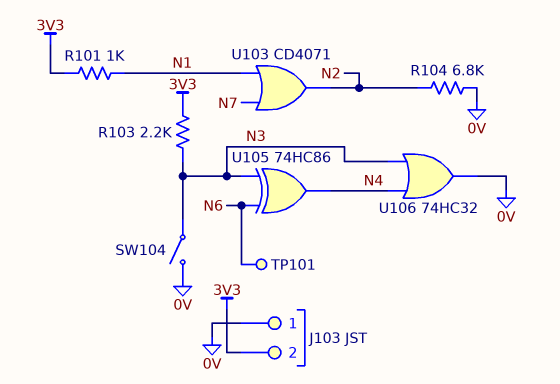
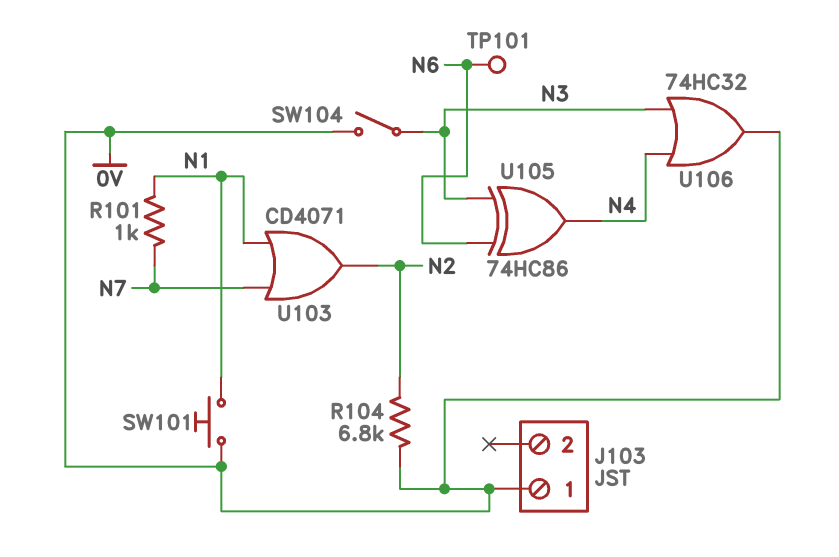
J103 pin 2: 3V3 -> none
R101: 1k (3V3, N1) -> 1k (N1, N7)
R103: 2.2k (3V3, N3) -> none
SW101: none -> button (0V, N1)

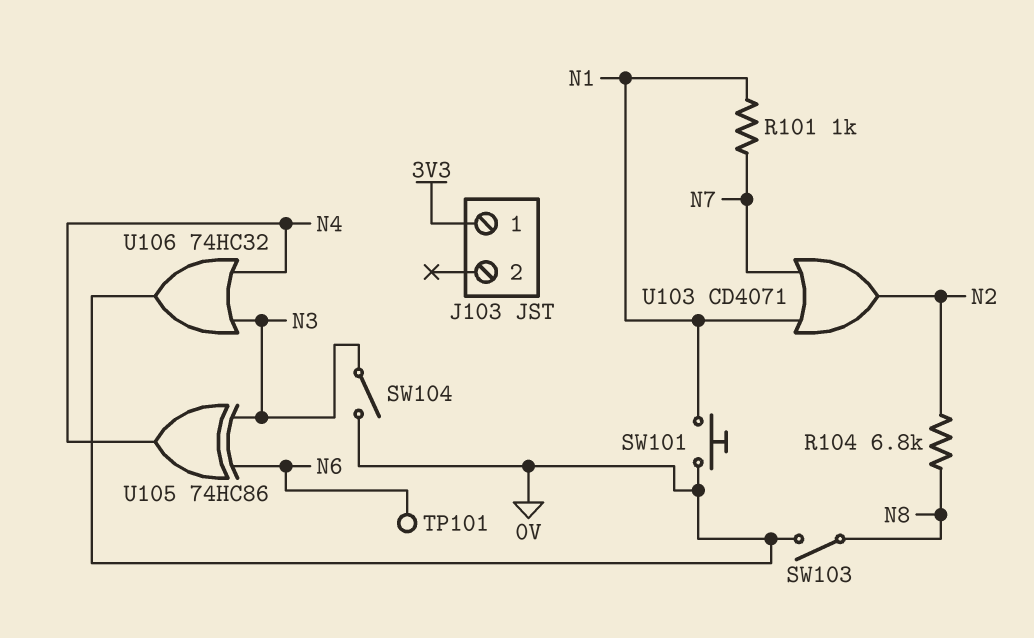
J103 pin 1: 0V -> 3V3
R104: 6.8k (0V, N2) -> 6.8k (N2, N8)
SW103: none -> switch (0V, N8)

